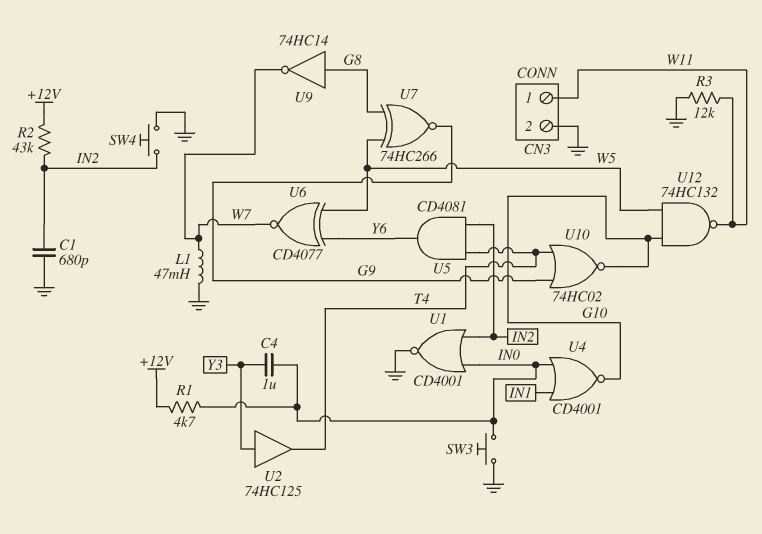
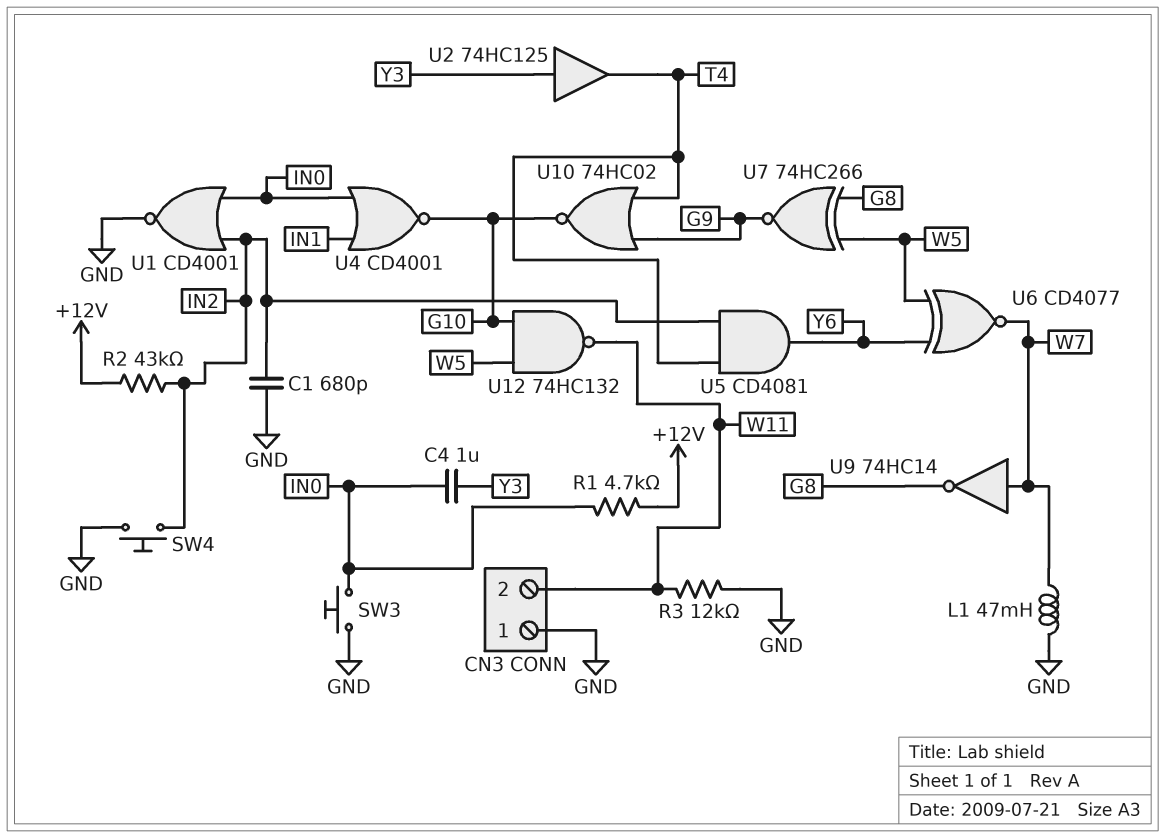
CN3 pin 1: W11 -> GND
CN3 pin 2: GND -> W11
U9: NOT 74HC14 (in G8, out W7) -> NOT 74HC14 (in W7, out G8)

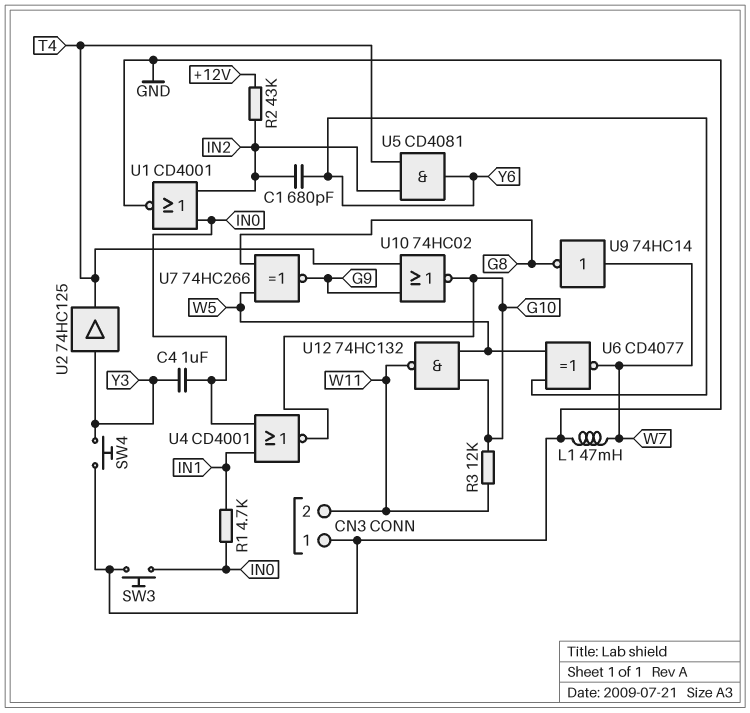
C1: 680pF (GND, IN2) -> 680pF (IN2, Y6)
R1: 4.7k (+12V, IN0) -> 4.7k (IN0, IN1)
R3: 12k (GND, W11) -> 12k (G10, W11)
SW4: button (GND, IN2) -> button (GND, Y3)

